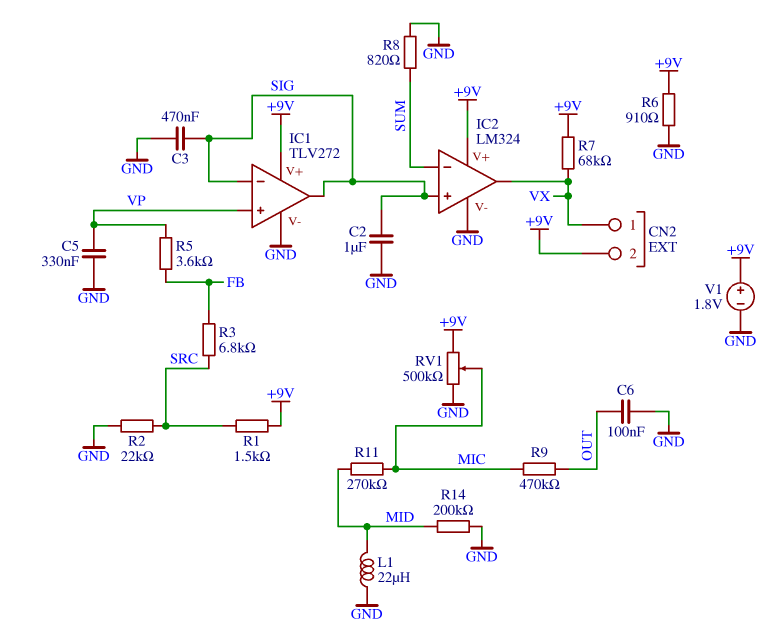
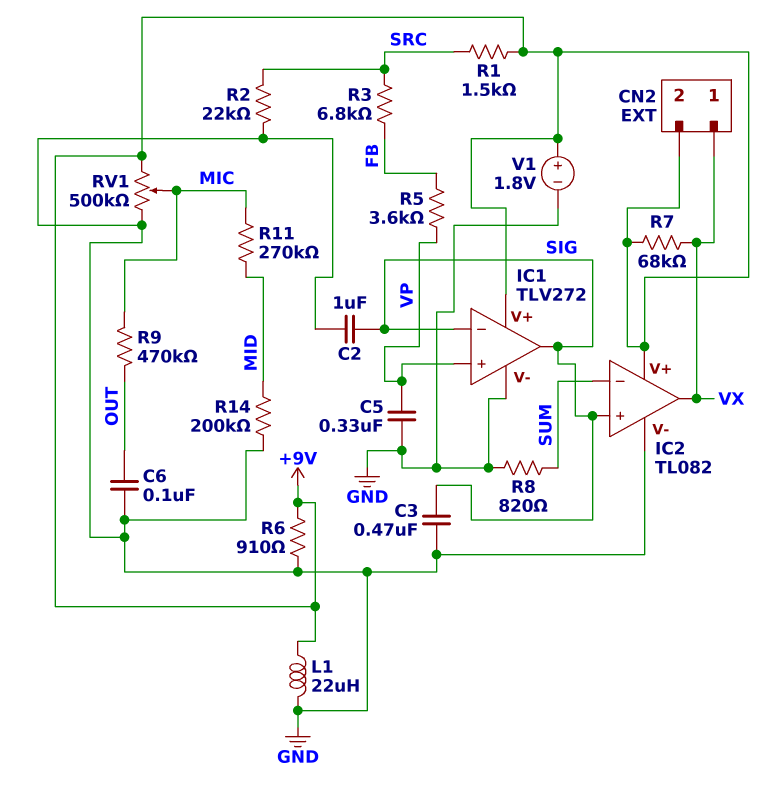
IC2: LM324 -> TL082
L1: 22uH (GND, MID) -> 22uH (+9V, GND)

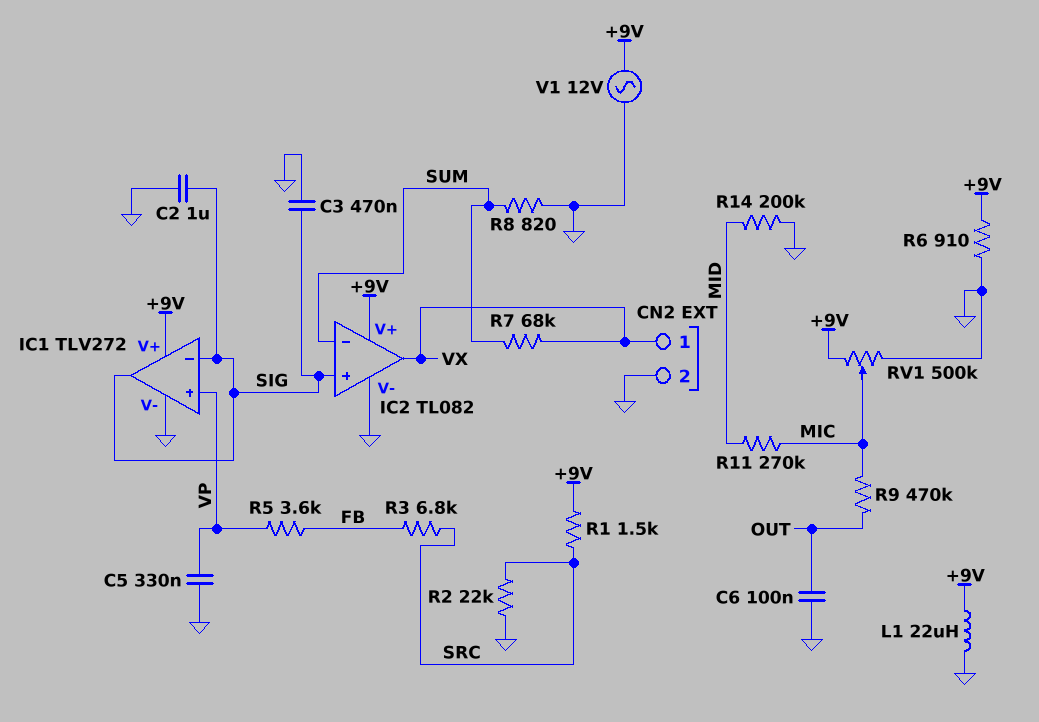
CN2 pin 2: +9V -> GND
R7: 68k (+9V, VX) -> 68k (SUM, VX)
V1: 1.8V (plus +9V, minus GND) -> AC 12V (+9V, GND)

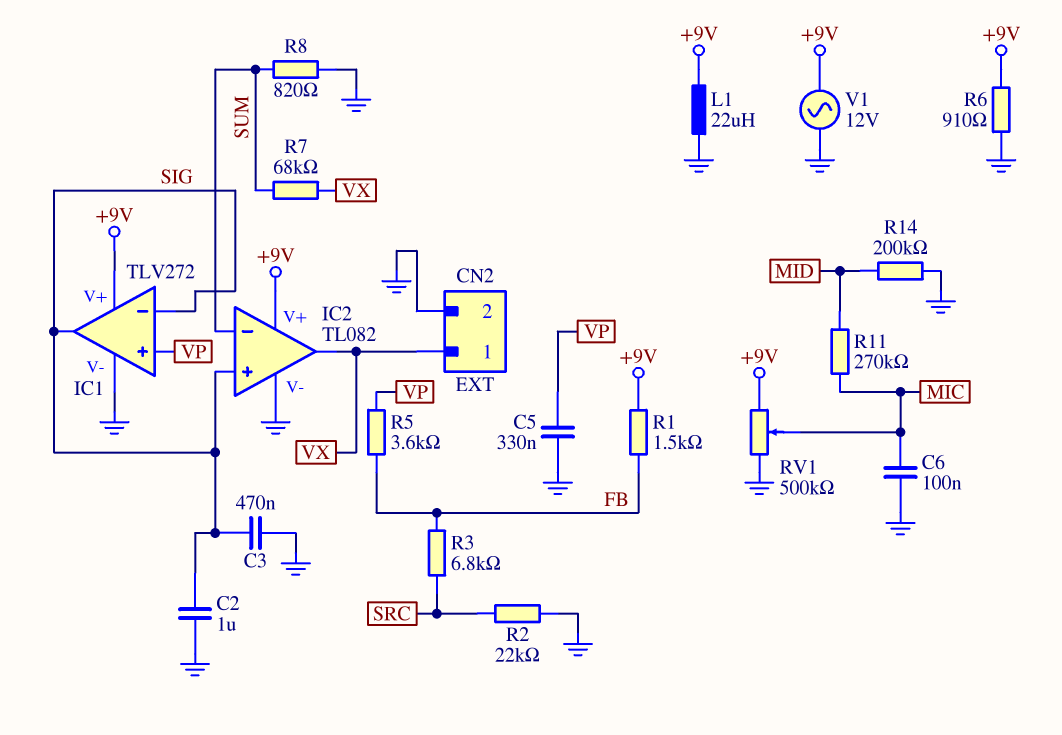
C6: 100nF (GND, OUT) -> 100nF (GND, MIC)
R1: 1.5k (+9V, SRC) -> 1.5k (+9V, FB)
R9: 470k (MIC, OUT) -> none

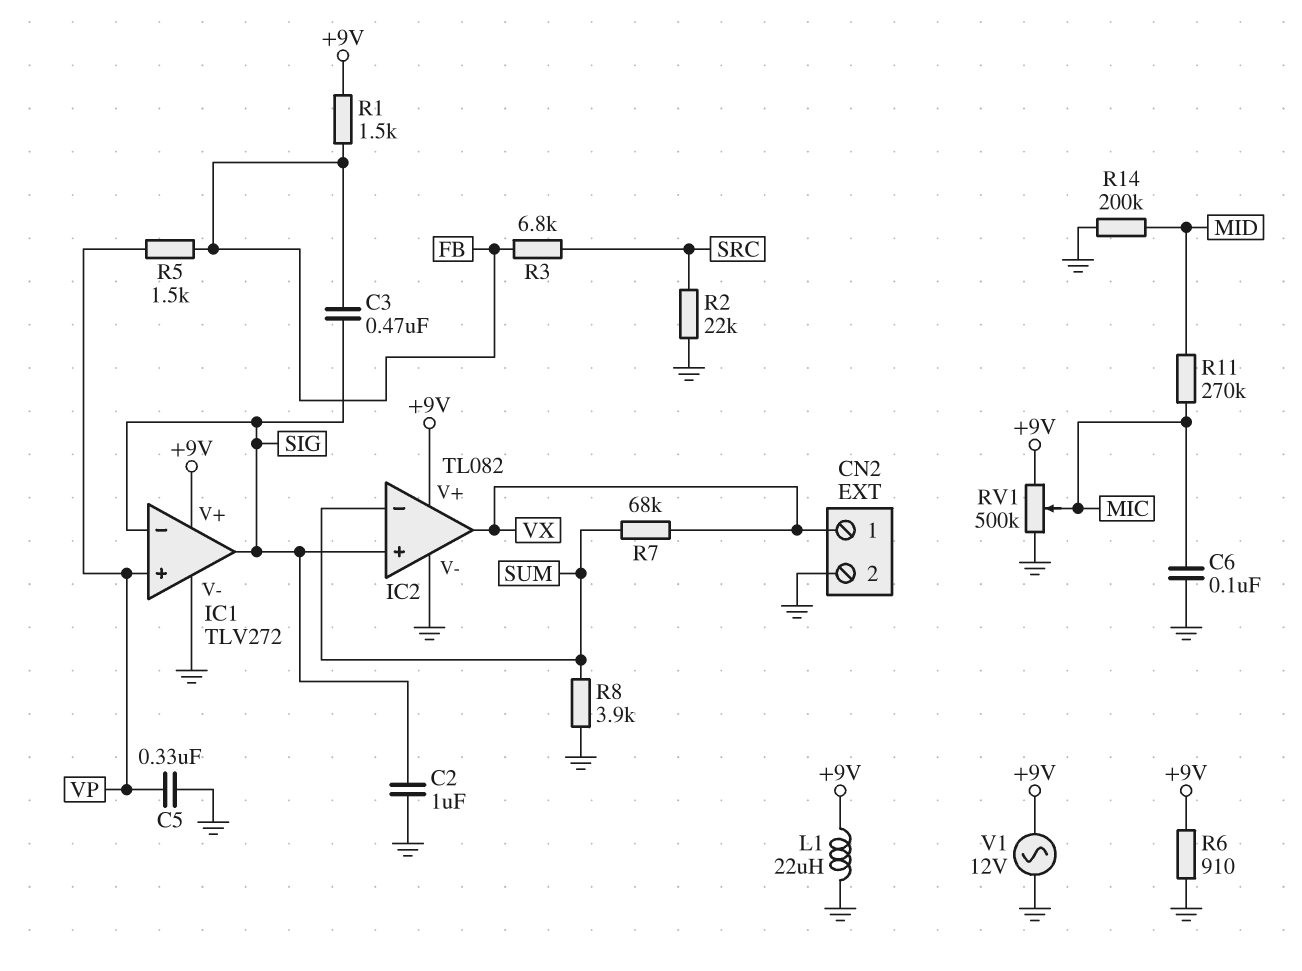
C3: 470nF (GND, SIG) -> 470nF (FB, SIG)
R5: 3.6k (FB, VP) -> 1.5k (FB, VP)
R8: 820 (GND, SUM) -> 3.9k (GND, SUM)

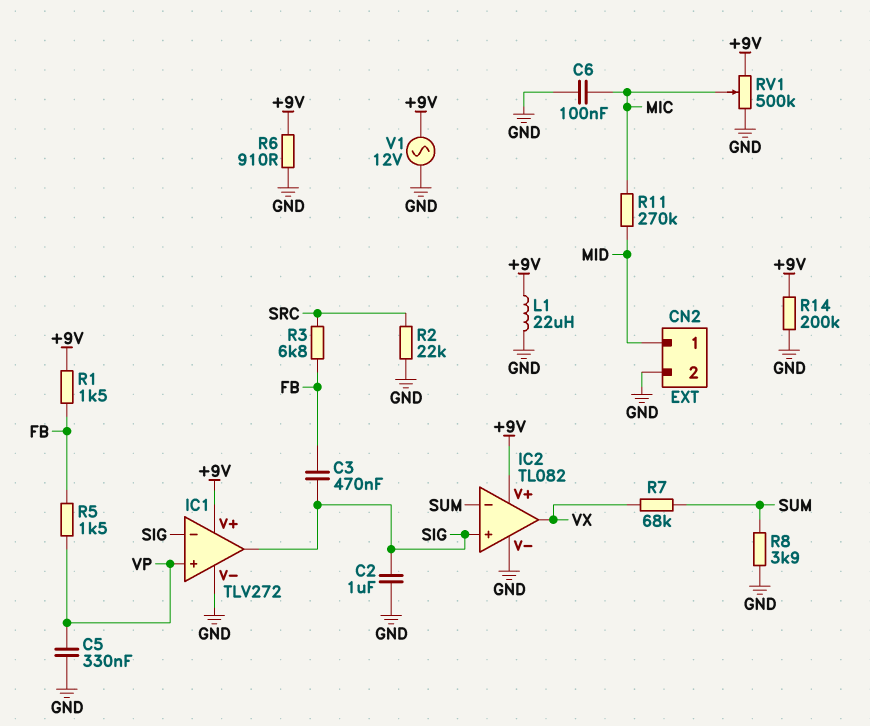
CN2 pin 1: VX -> MID
R14: 200k (GND, MID) -> 200k (+9V, GND)

